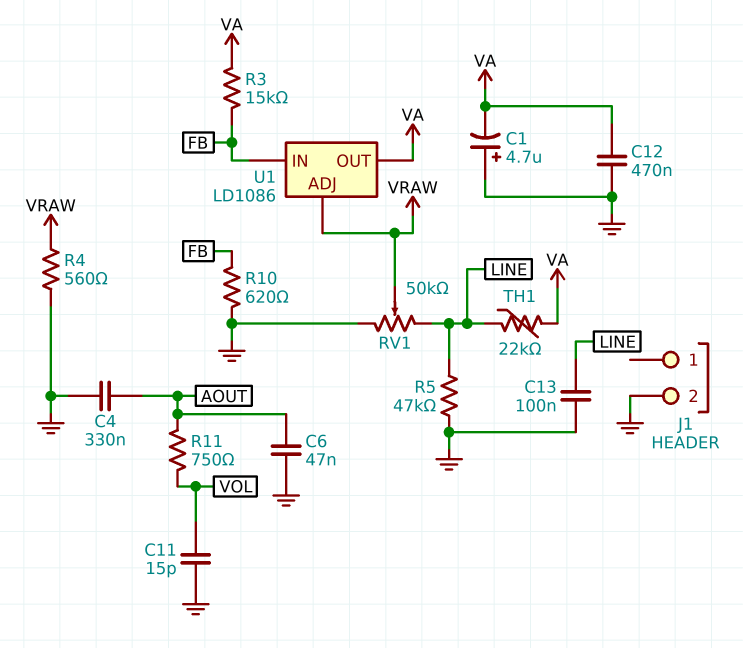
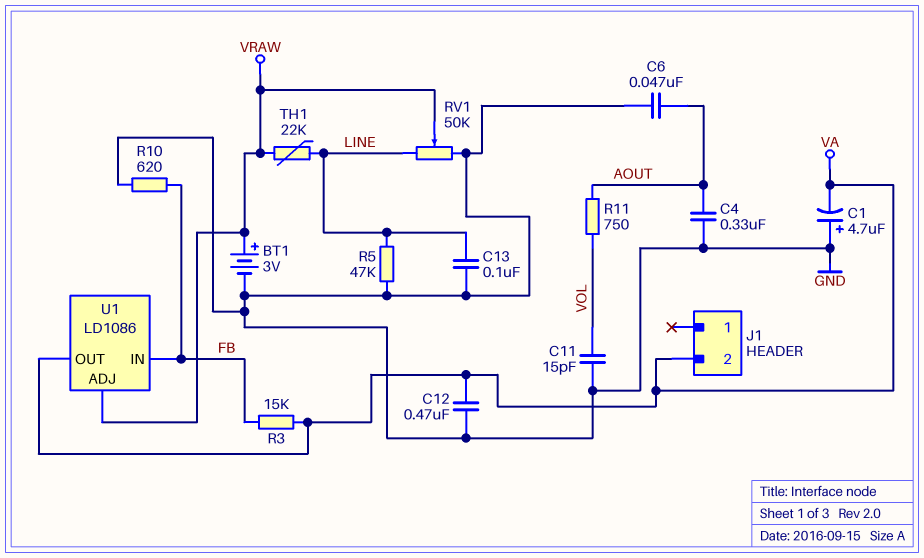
BT1: none -> 3V (plus VRAW, minus GND)
J1 pin 2: GND -> VA
R4: 560 (GND, VRAW) -> none
TH1: 22k (LINE, VA) -> 22k (LINE, VRAW)

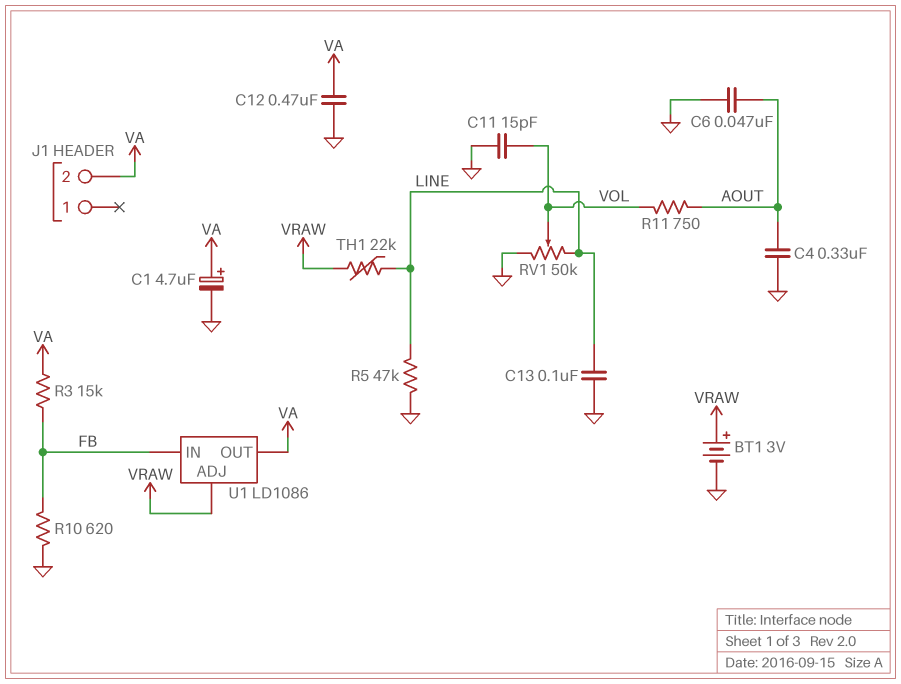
C1: 4.7uF (plus GND, minus VA) -> 4.7uF (plus VA, minus GND)
RV1: 50k (GND, LINE, wiper VRAW) -> 50k (GND, LINE, wiper VOL)

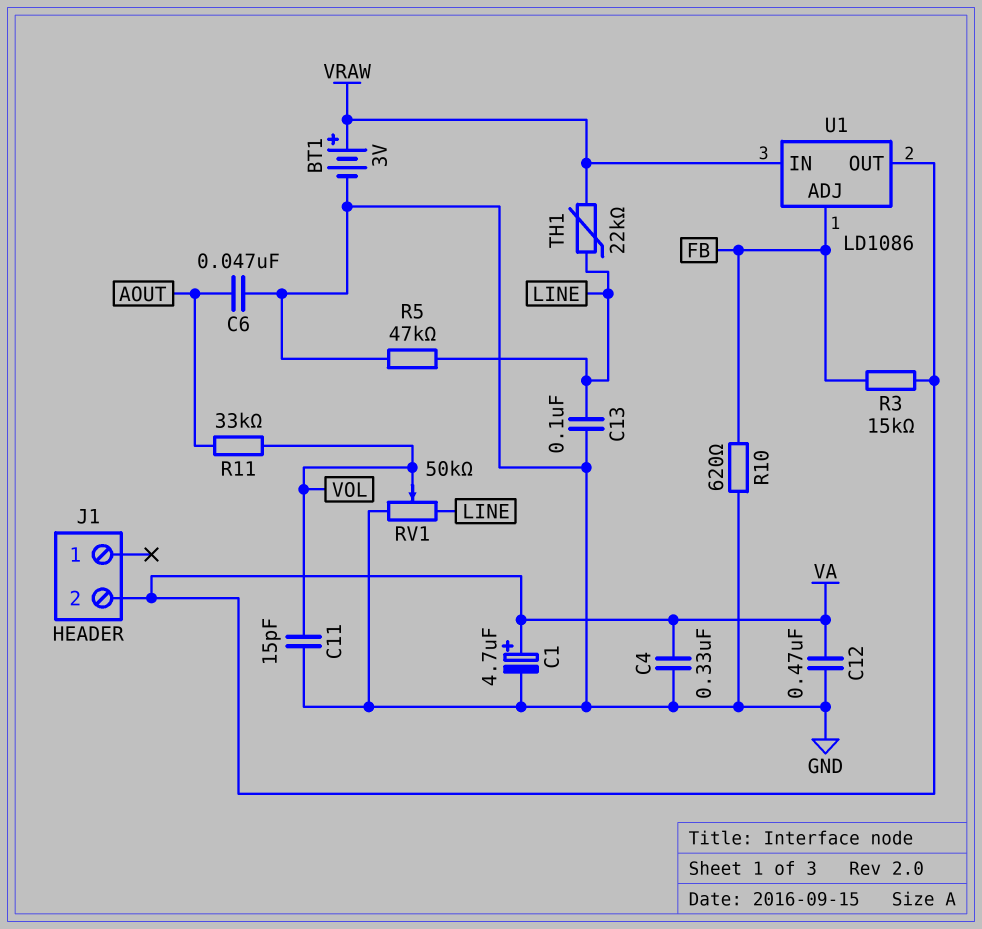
C4: 330nF (AOUT, GND) -> 330nF (GND, VA)
R11: 750 (AOUT, VOL) -> 33k (AOUT, VOL)
U1 pin ADJ: VRAW -> FB
U1 pin IN: FB -> VRAW

